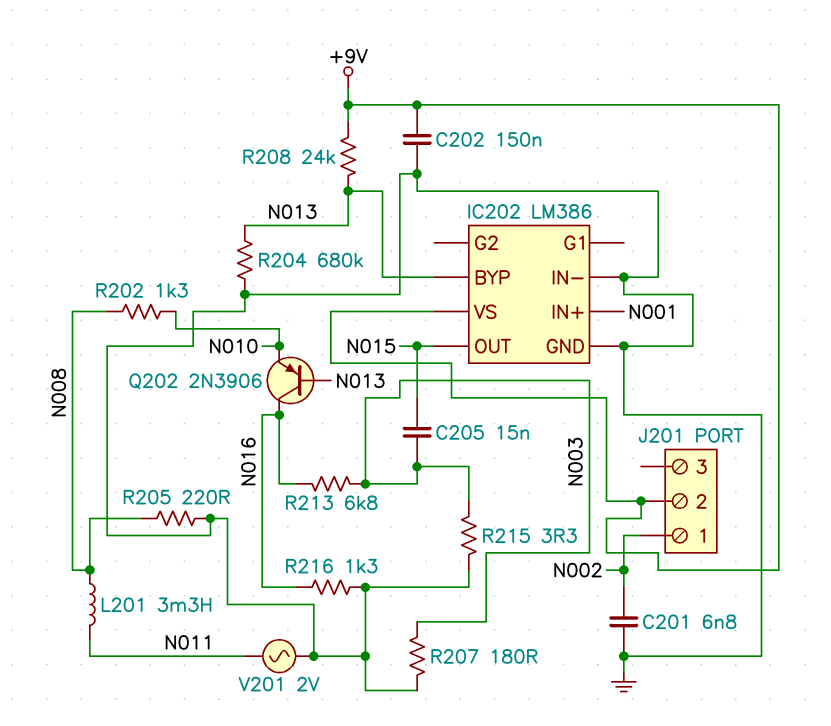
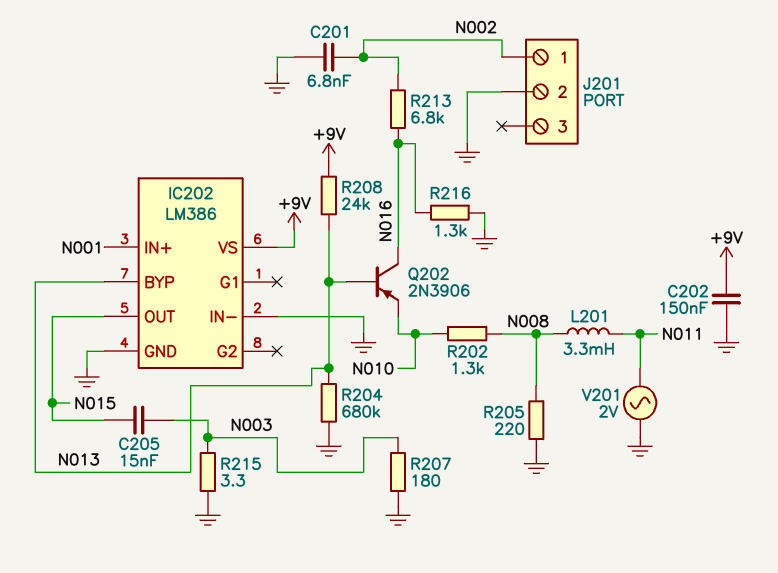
J201 pin 2: +9V -> GND
R213: 6.8k (N003, N016) -> 6.8k (N002, N016)

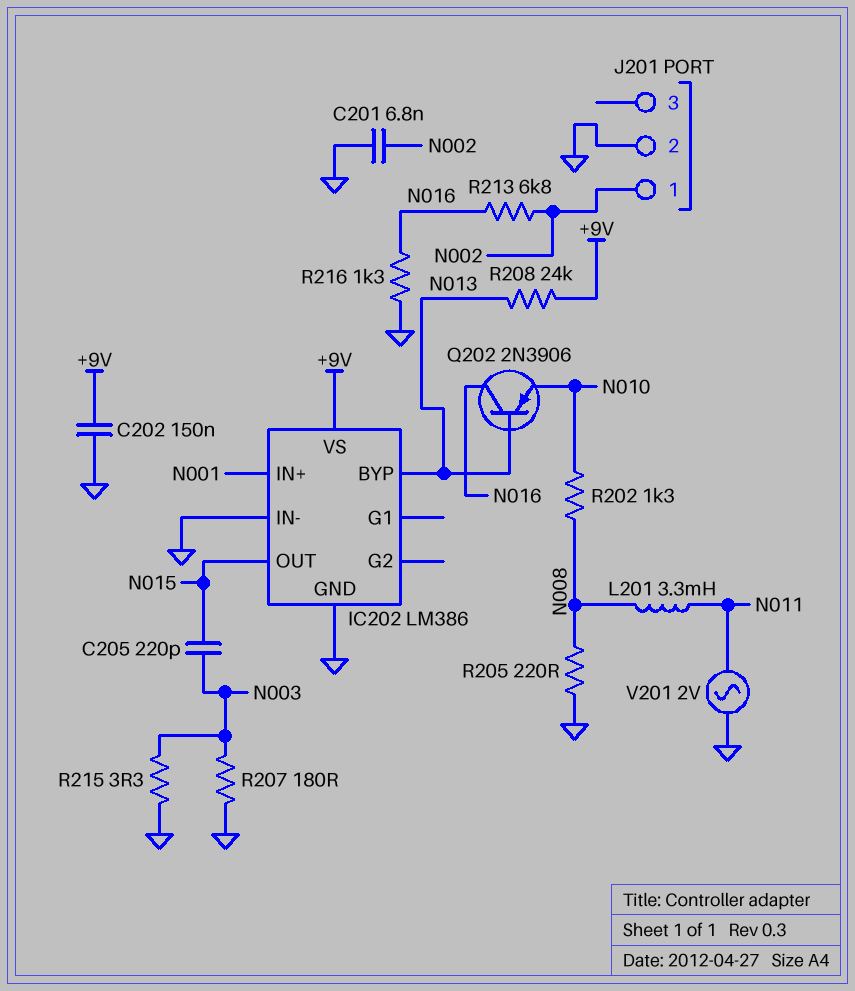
C205: 15nF (N003, N015) -> 220pF (N003, N015)
R204: 680k (GND, N013) -> none

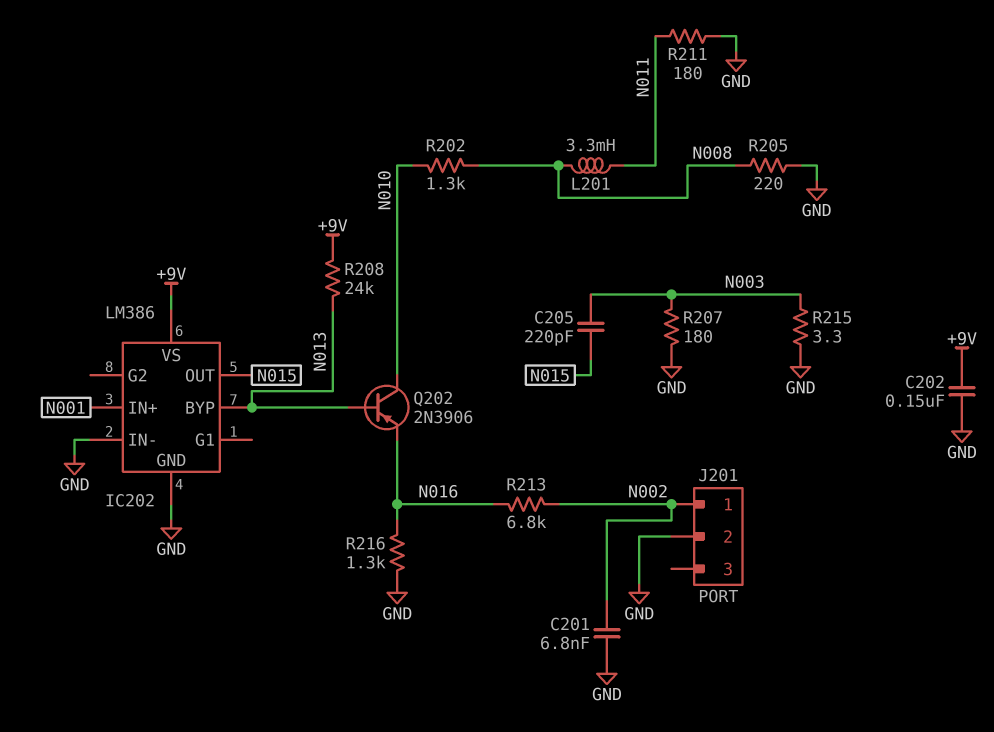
Q202: PNP 2N3906 (B N013, C N016, E N010) -> PNP 2N3906 (B N013, C N010, E N016)
R211: none -> 180 (GND, N011)
V201: AC 2V (GND, N011) -> none

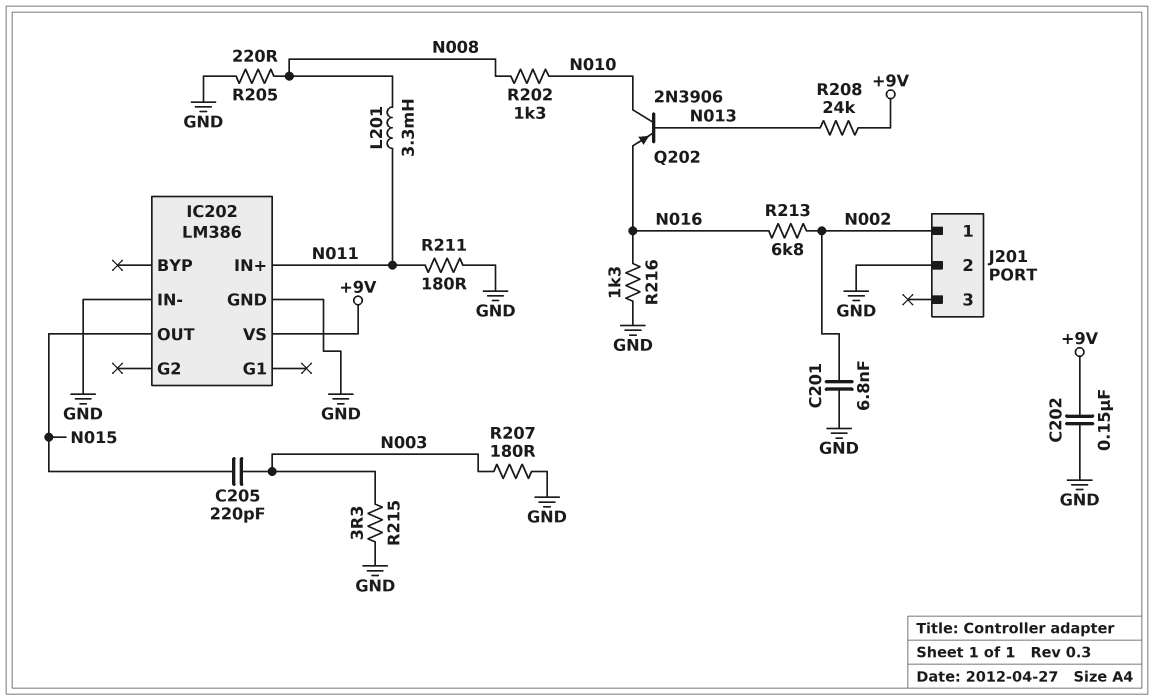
IC202 pin BYP: N013 -> none
IC202 pin IN+: N001 -> N011

